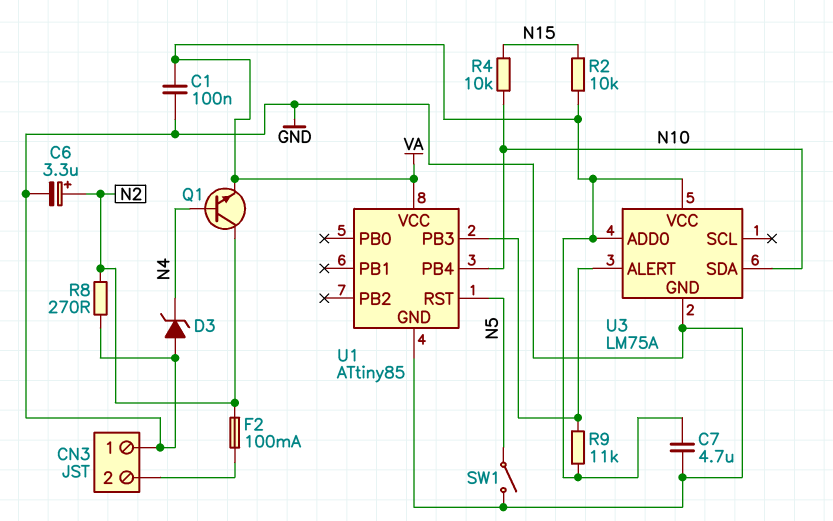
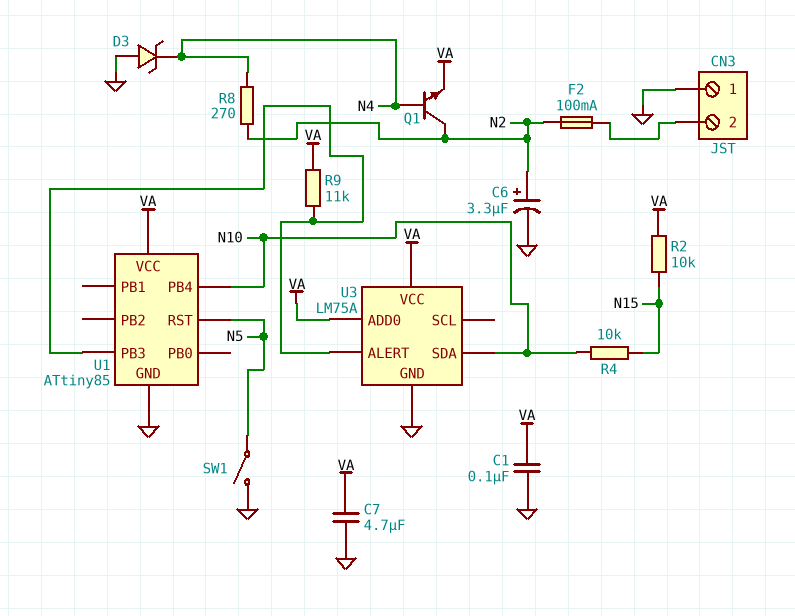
R8: 270 (GND, N2) -> 270 (N2, N4)

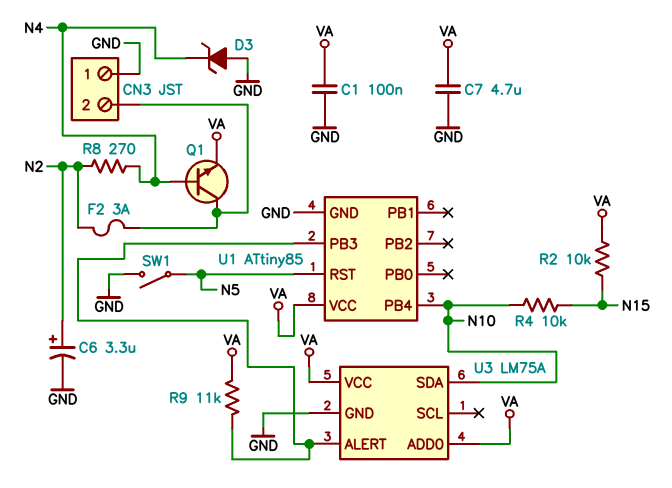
F2: 100mA (CN3/2, N2) -> 3A (CN3/2, N2)
Q1: NPN (B N4, C N2, E VA) -> NPN (B N4, C CN3/2, E VA)

